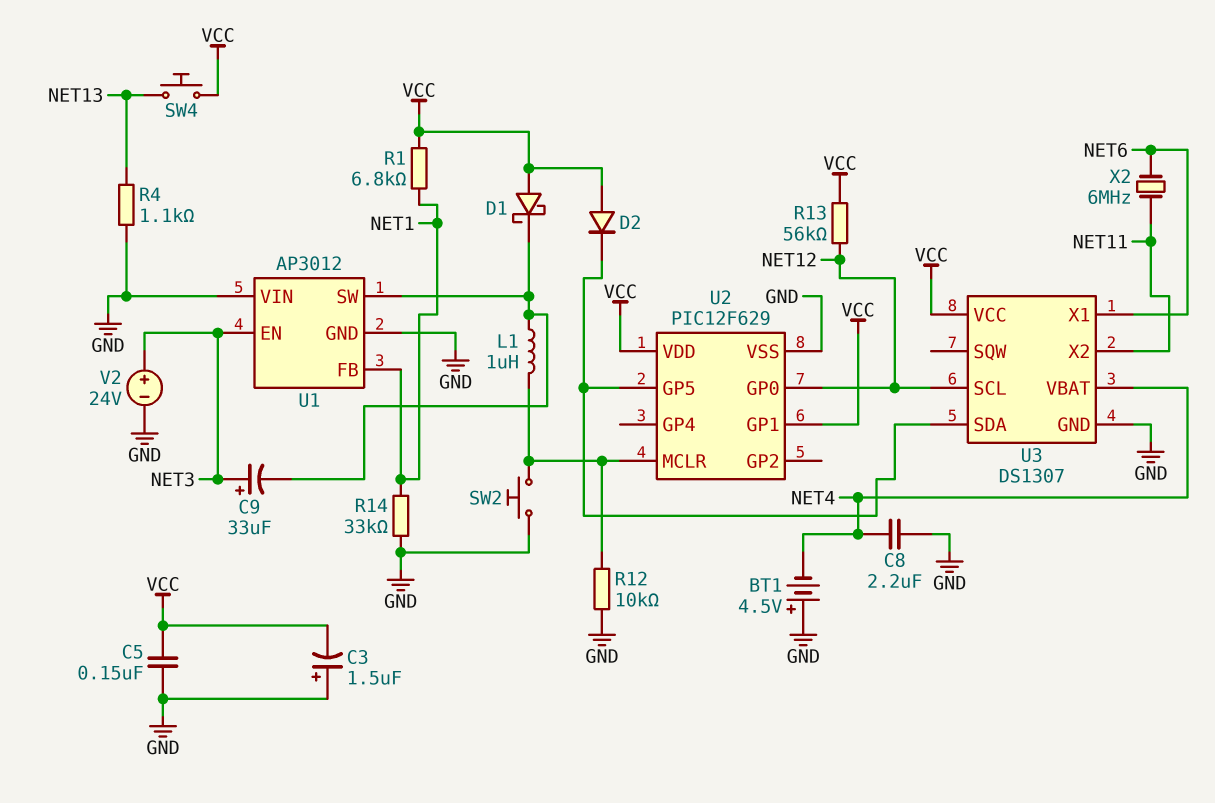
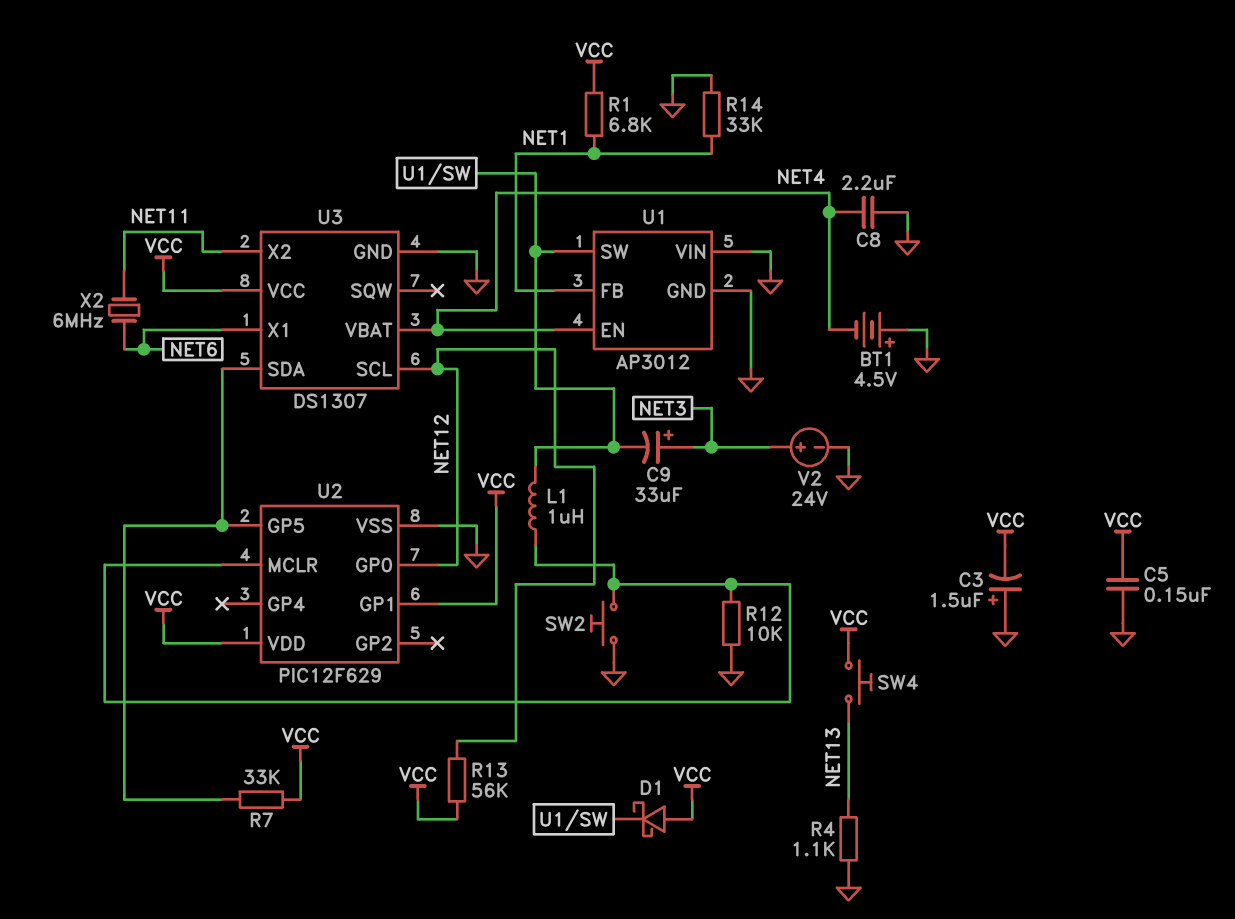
D2: diode (A VCC, K U2/GP5) -> none
R7: none -> 33k (U2/GP5, VCC)
U1 pin EN: NET3 -> NET4

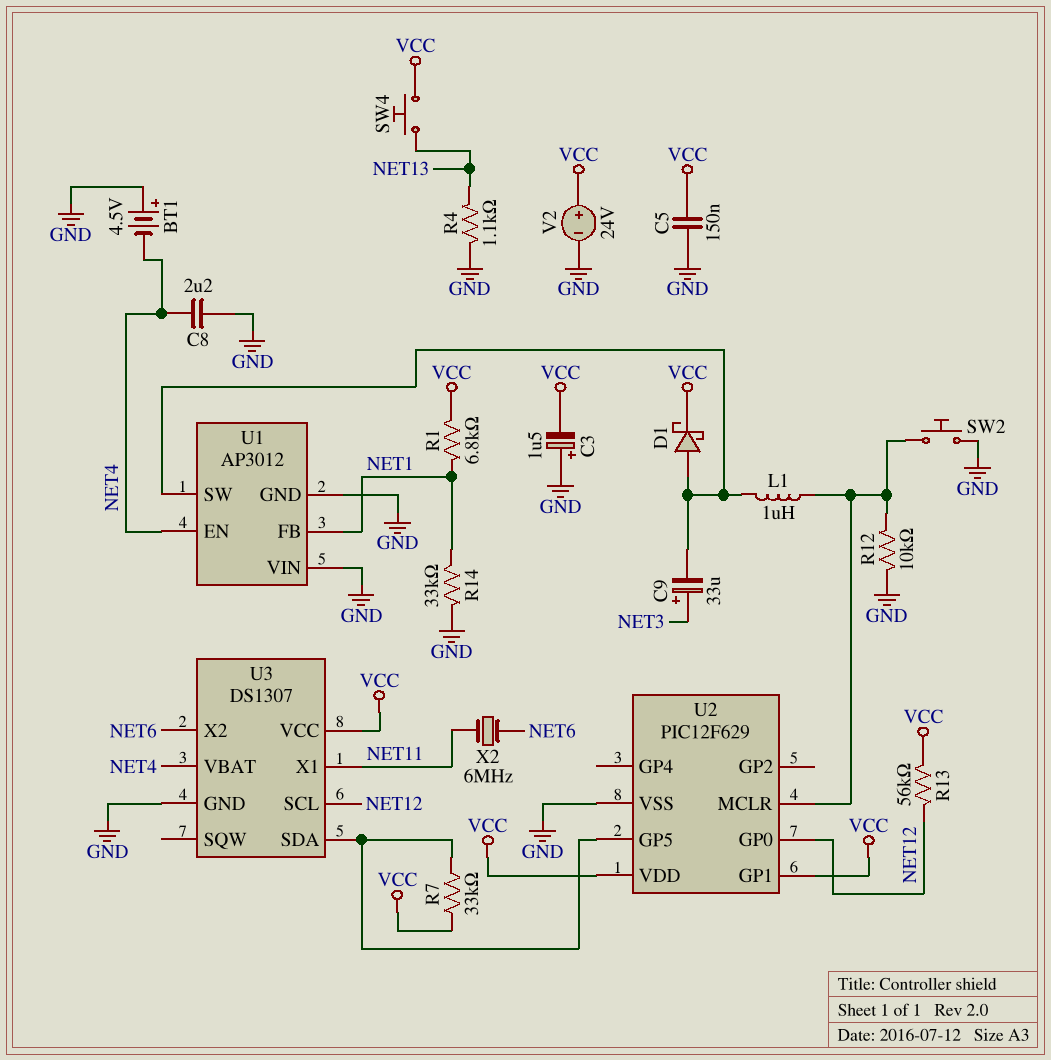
D1: schottky (A VCC, K U1/SW) -> schottky (A U1/SW, K VCC)
U3 pin X1: NET6 -> NET11
U3 pin X2: NET11 -> NET6
V2: 24V (plus NET3, minus GND) -> 24V (plus VCC, minus GND)

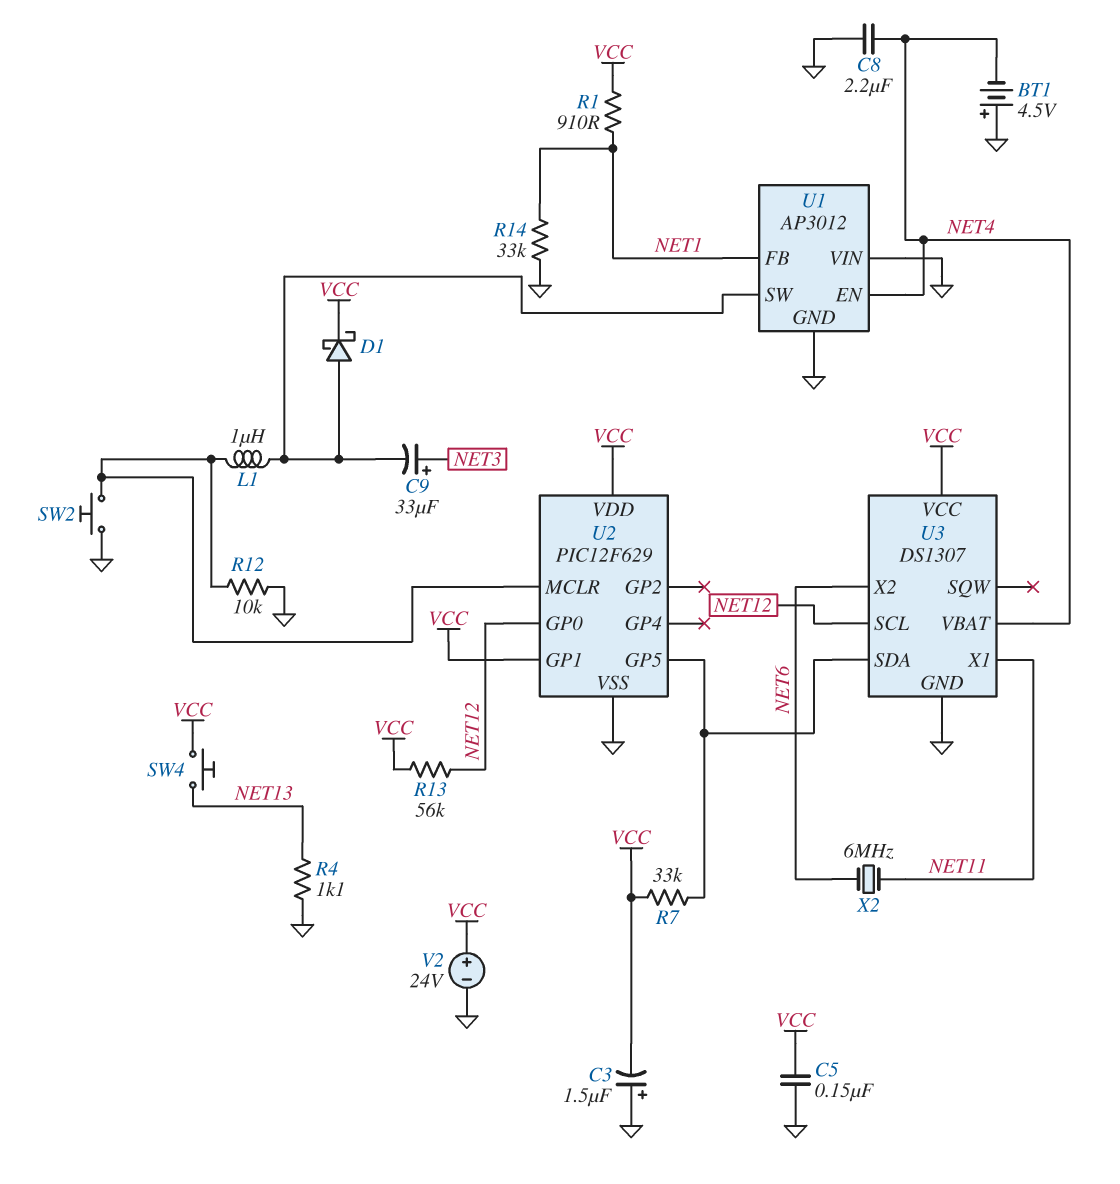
R1: 6.8k (NET1, VCC) -> 910 (NET1, VCC)

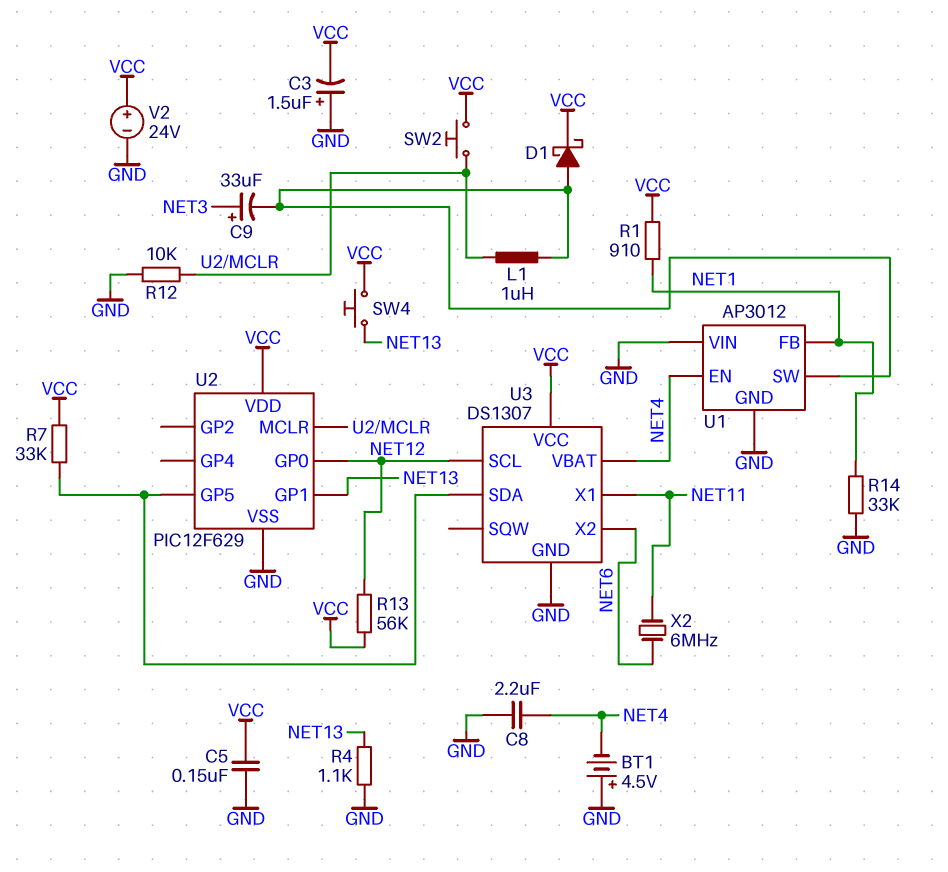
SW2: button (GND, U2/MCLR) -> button (U2/MCLR, VCC)
U2 pin GP1: VCC -> NET13

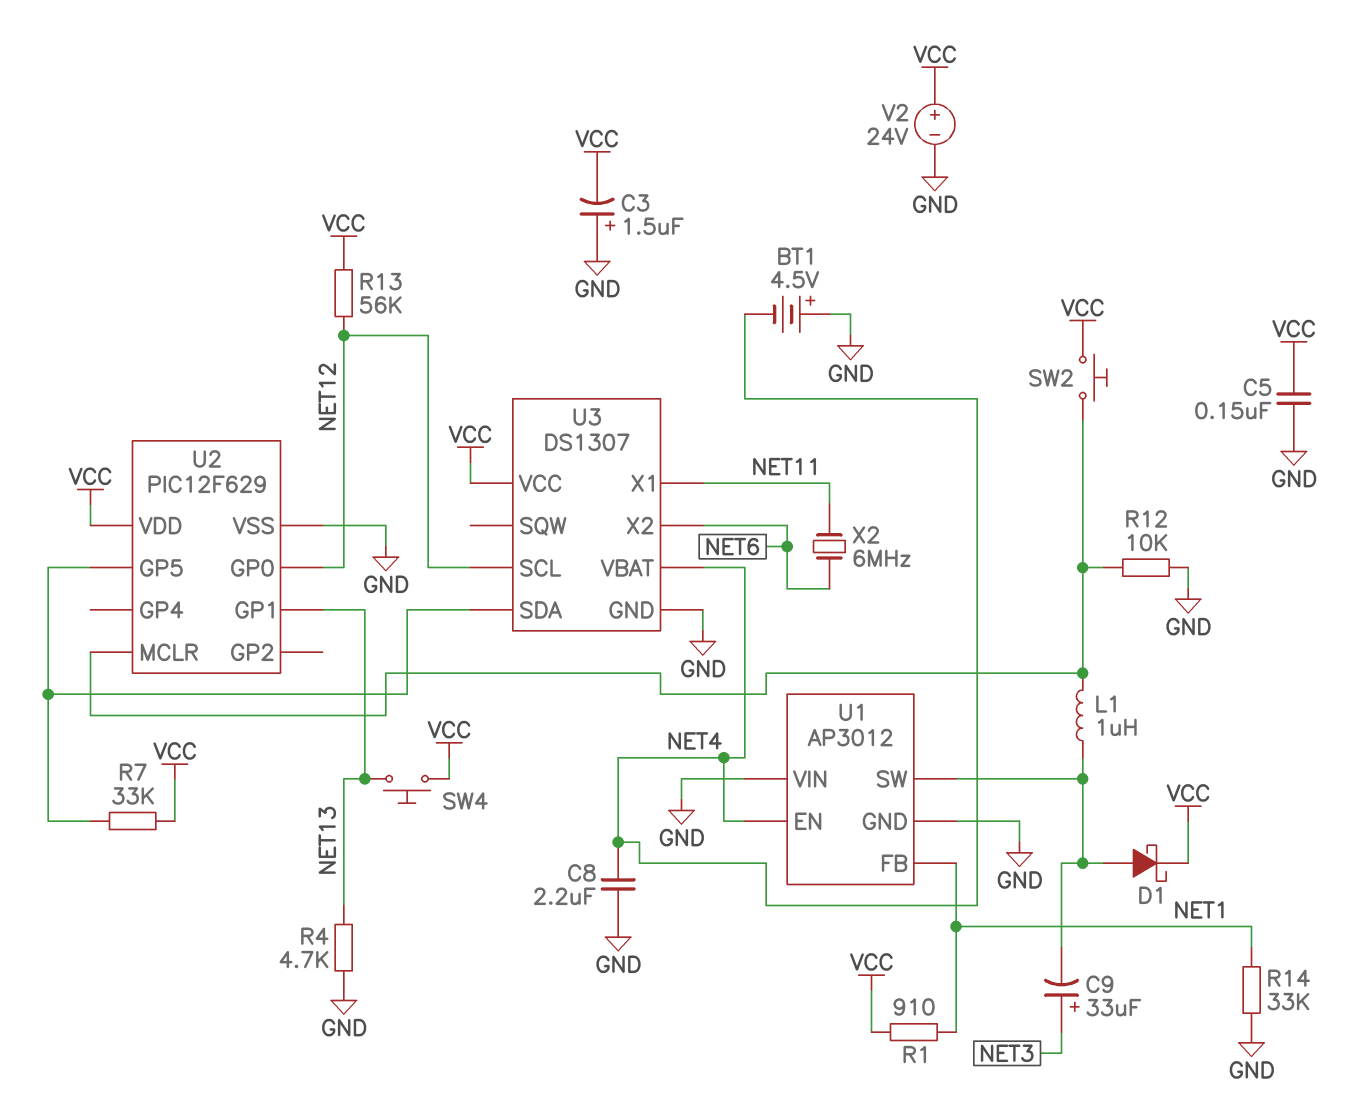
R4: 1.1k (GND, NET13) -> 4.7k (GND, NET13)

